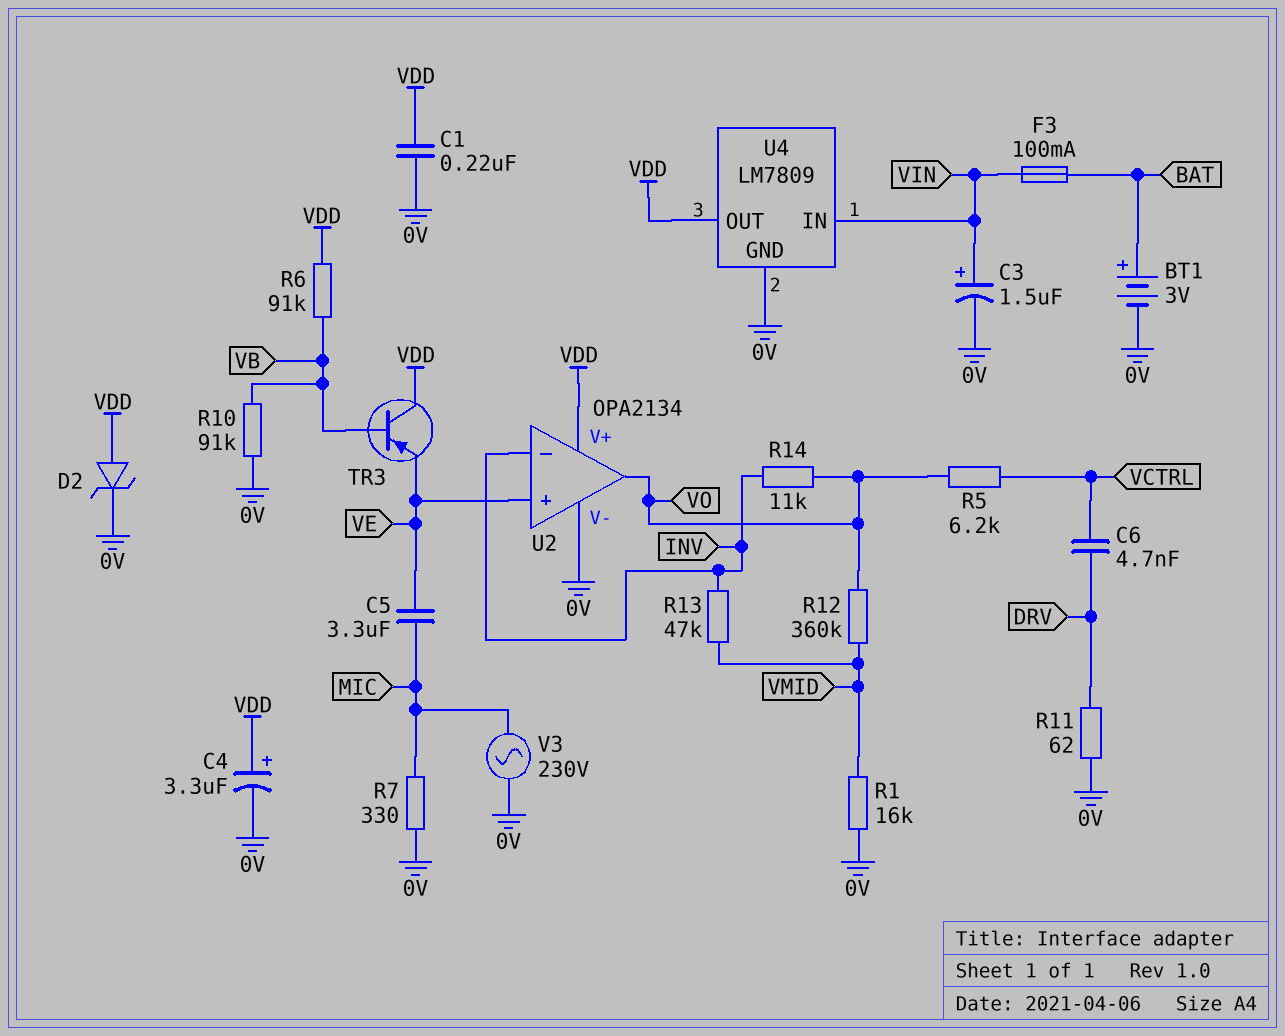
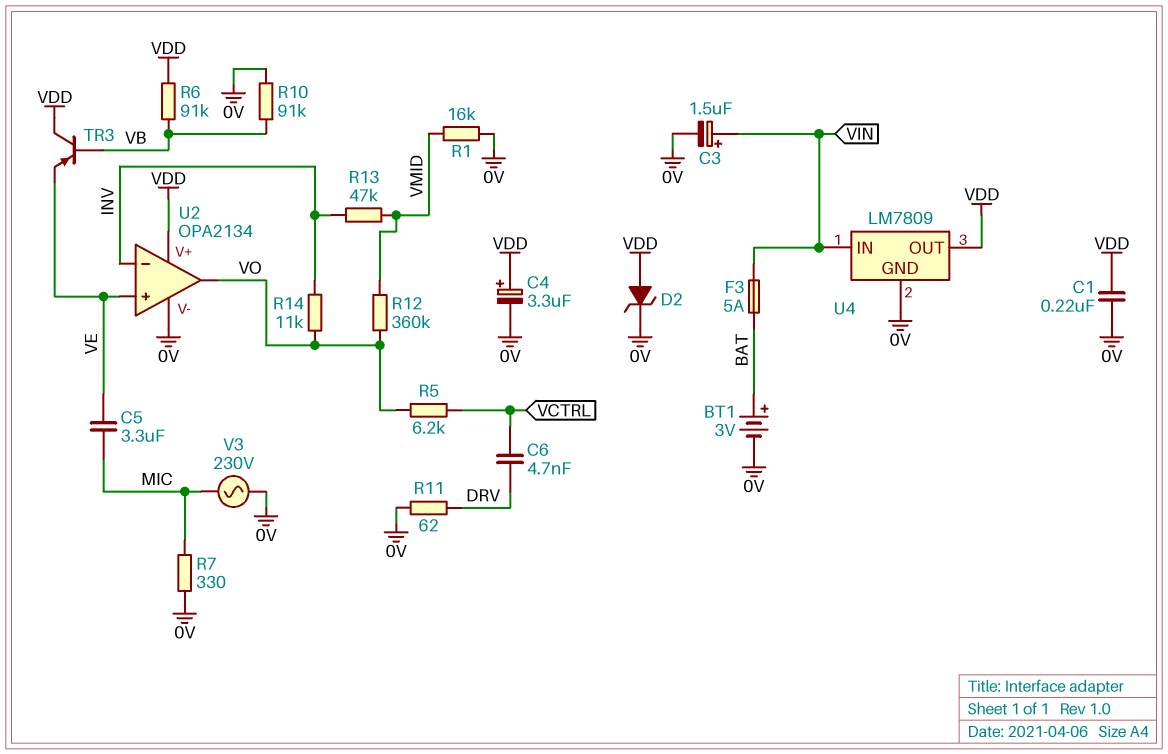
F3: 100mA (BAT, VIN) -> 5A (BAT, VIN)

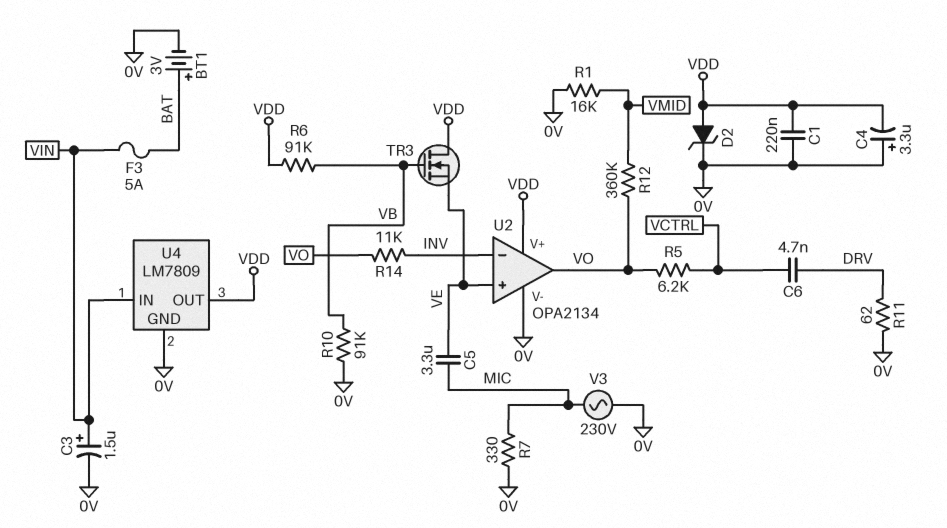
C4: 3.3uF (plus VDD, minus 0V) -> 3.3uF (plus 0V, minus VDD)
R13: 47k (INV, VMID) -> none
TR3: PNP (B VB, C VDD, E VE) -> NMOS (G VB, D VDD, S VE)

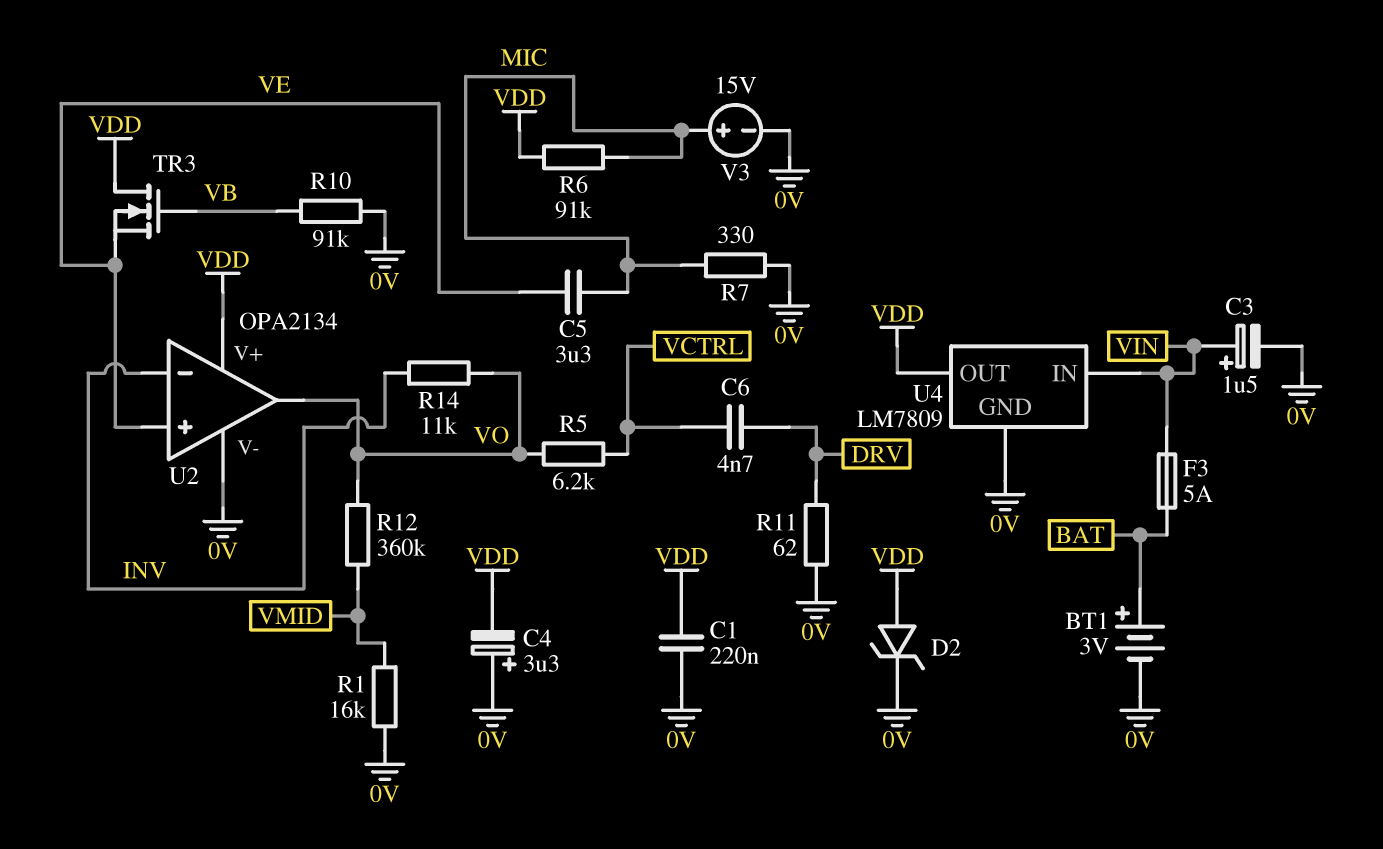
R6: 91k (VB, VDD) -> 91k (MIC, VDD)
V3: AC 230V (0V, MIC) -> 15V (plus MIC, minus 0V)

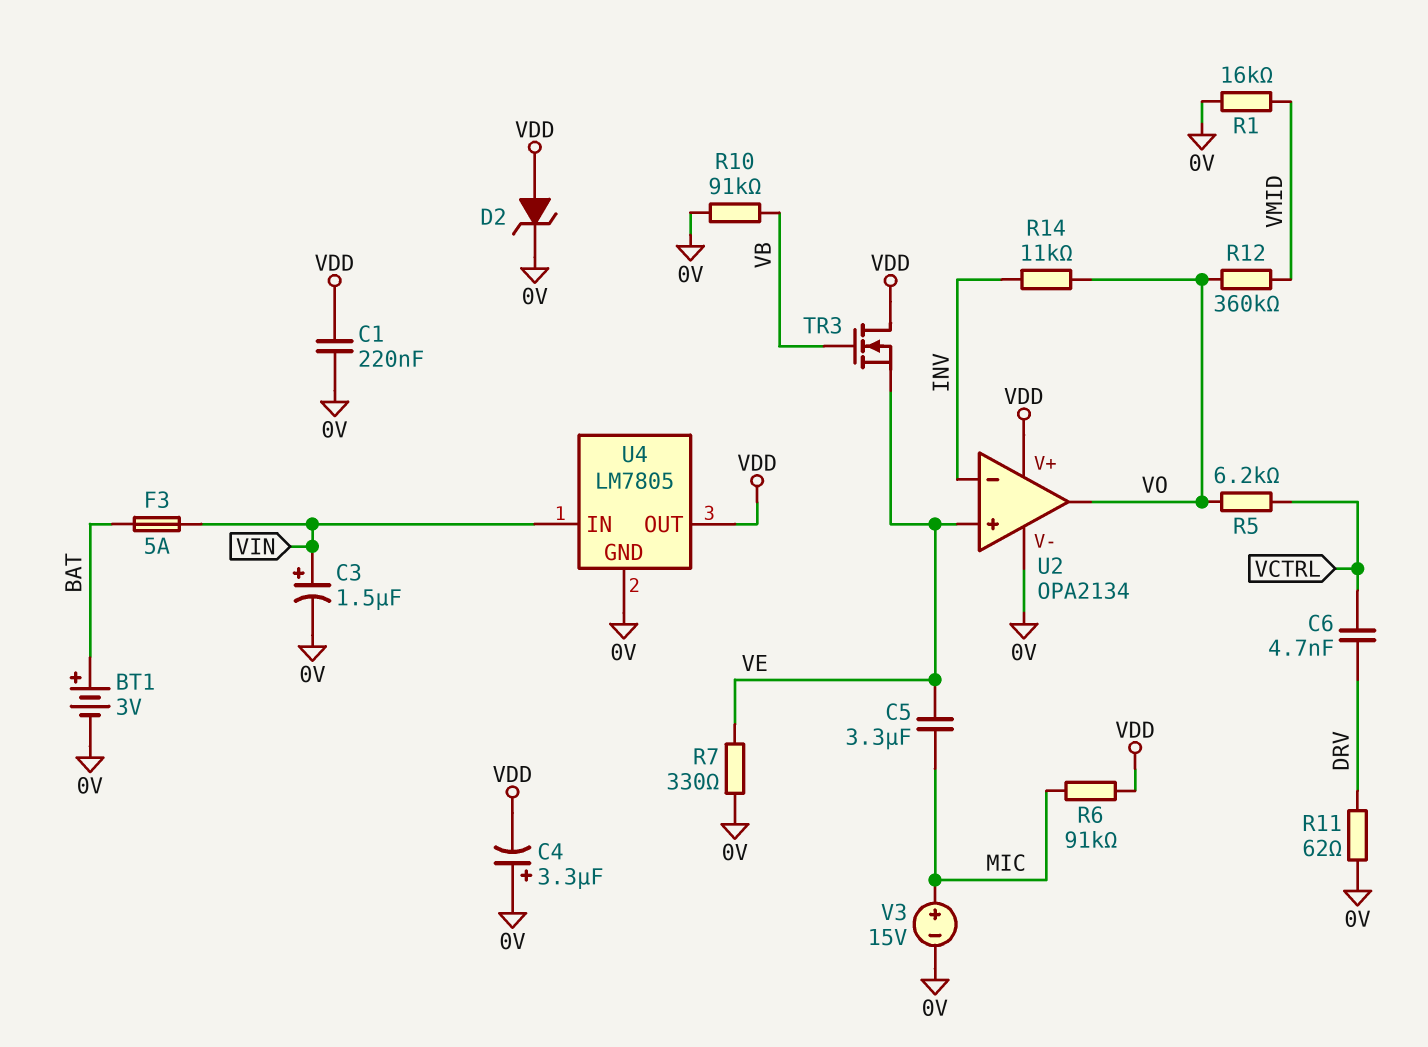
R7: 330 (0V, MIC) -> 330 (0V, VE)
U4: LM7809 -> LM7805

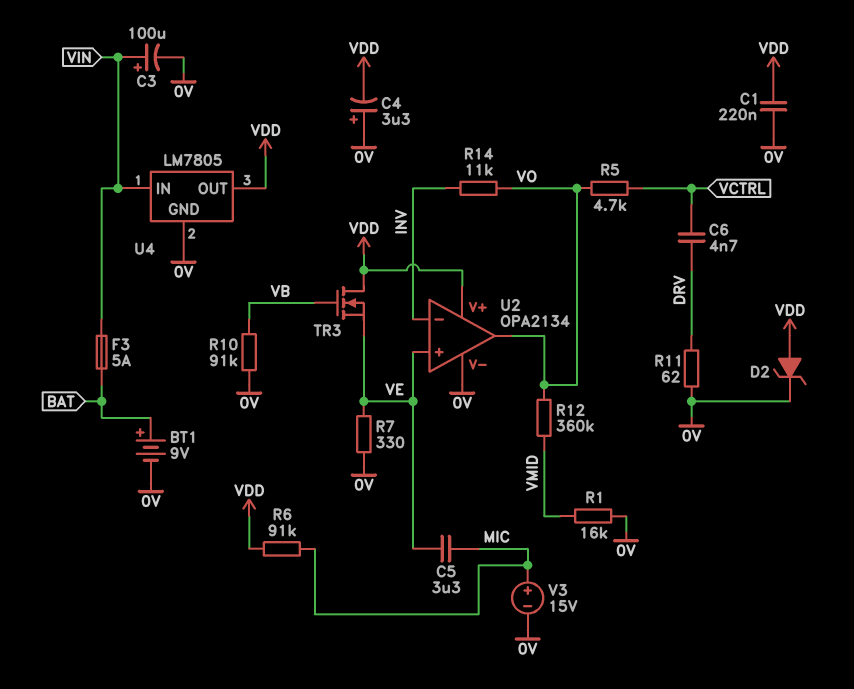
BT1: 3V (plus BAT, minus 0V) -> 9V (plus BAT, minus 0V)
C3: 1.5uF (plus VIN, minus 0V) -> 100uF (plus VIN, minus 0V)
R5: 6.2k (VCTRL, VO) -> 4.7k (VCTRL, VO)

